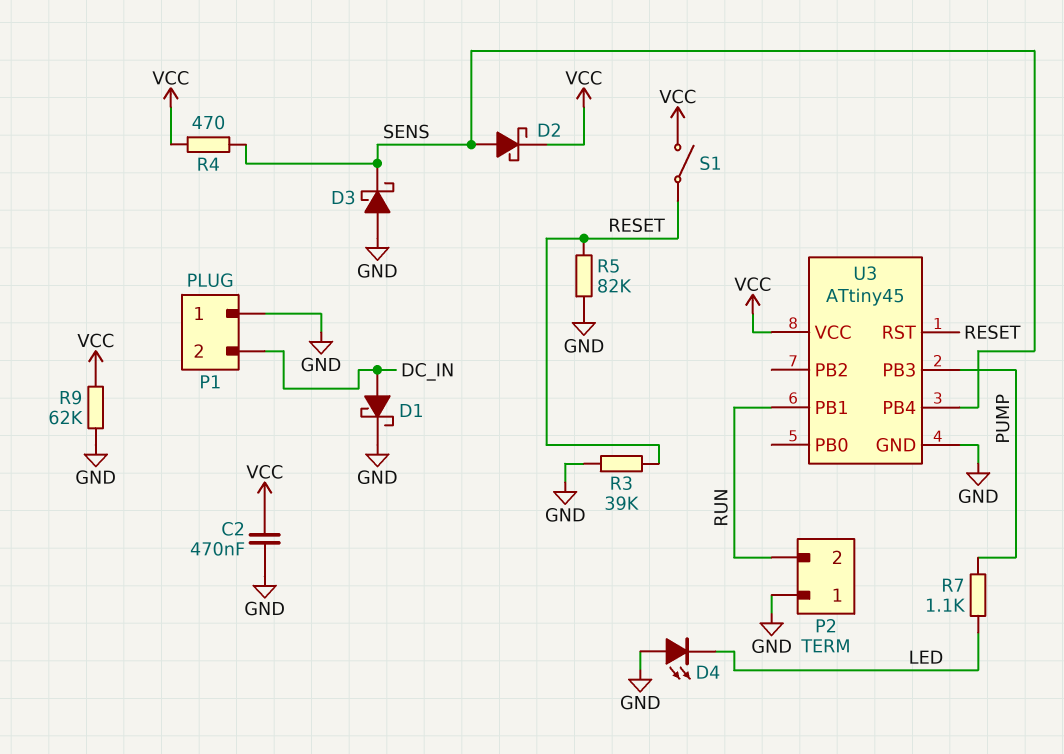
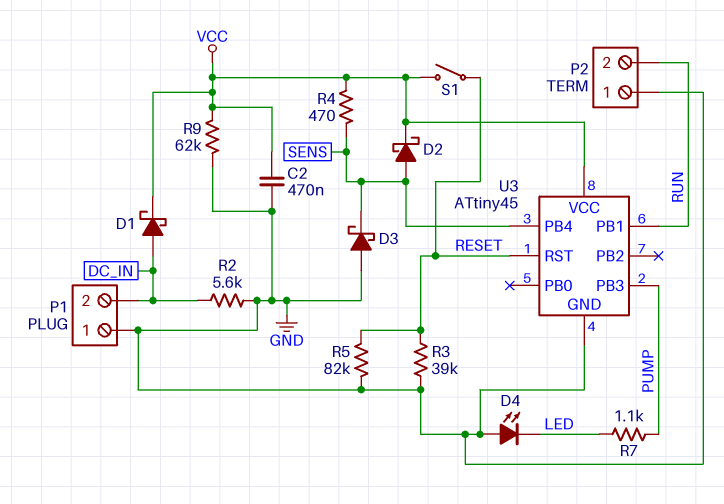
D1: schottky (A DC_IN, K GND) -> schottky (A DC_IN, K VCC)
R2: none -> 5.6k (DC_IN, GND)

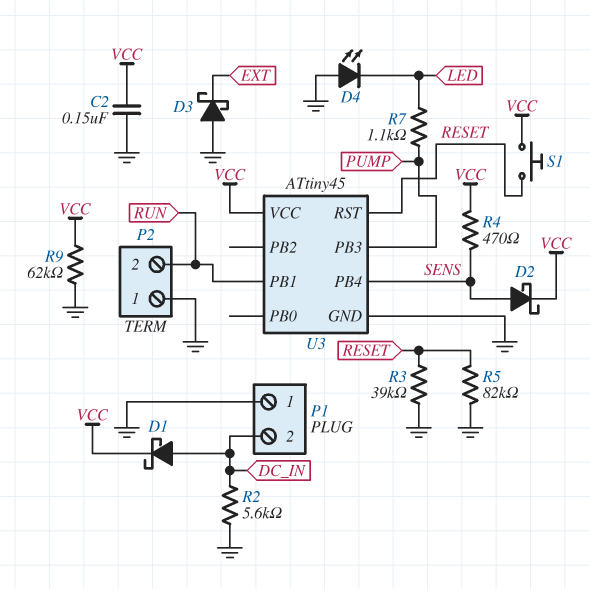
C2: 470nF (GND, VCC) -> 150nF (GND, VCC)
D3: schottky (A GND, K SENS) -> schottky (A GND, K EXT)
S1: switch (RESET, VCC) -> button (RESET, VCC)

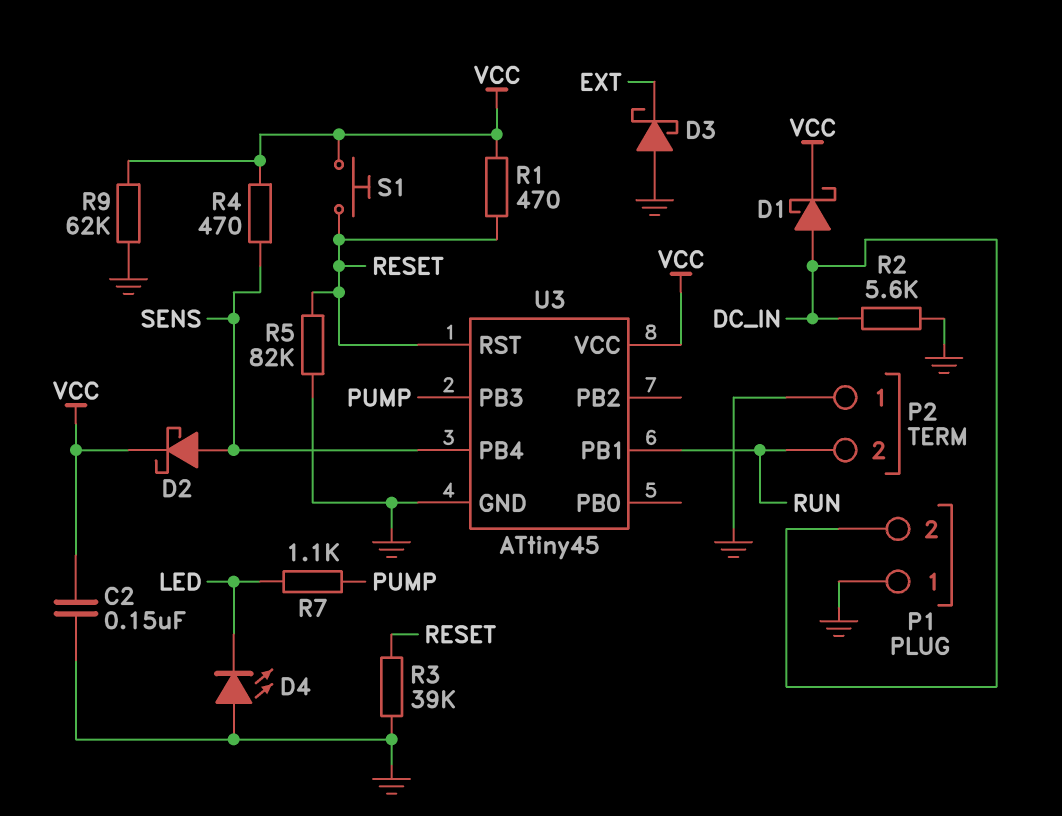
R1: none -> 470 (RESET, VCC)

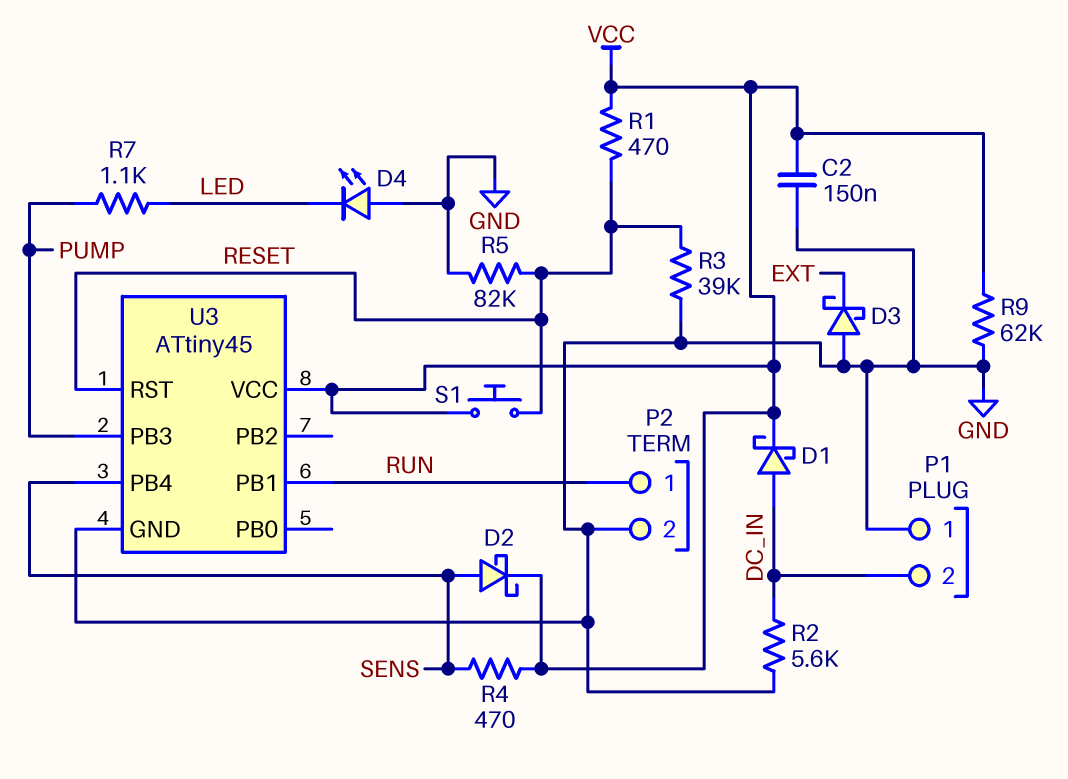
P2 pin 1: GND -> RUN
P2 pin 2: RUN -> GND

